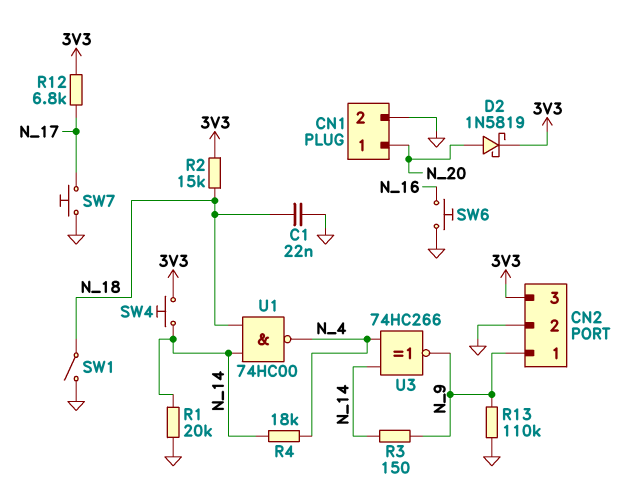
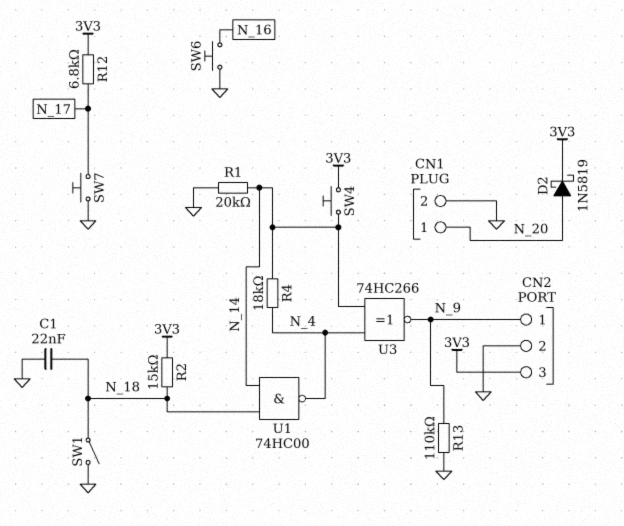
R3: 150 (N_9, N_14) -> none

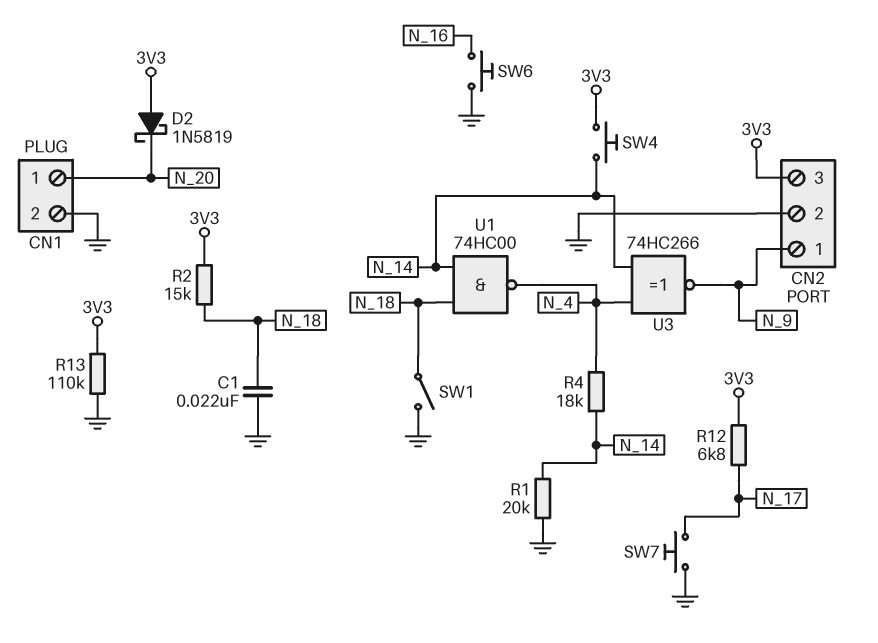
D2: schottky 1N5819 (A N_20, K 3V3) -> schottky 1N5819 (A 3V3, K N_20)
R13: 110k (GND, N_9) -> 110k (3V3, GND)

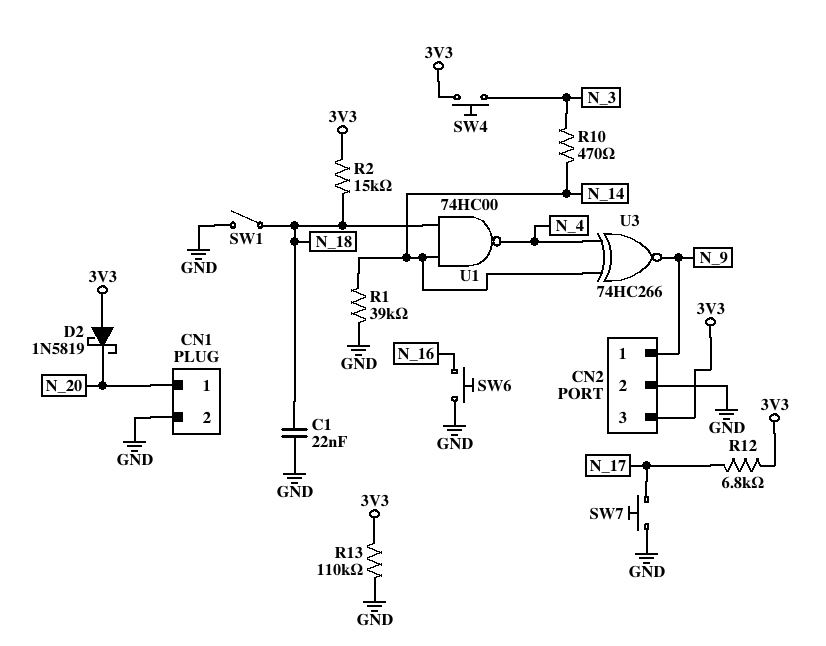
R1: 20k (GND, N_14) -> 39k (GND, N_14)
R4: 18k (N_4, N_14) -> none
R10: none -> 470 (N_3, N_14)
SW4: button (3V3, N_14) -> button (3V3, N_3)

